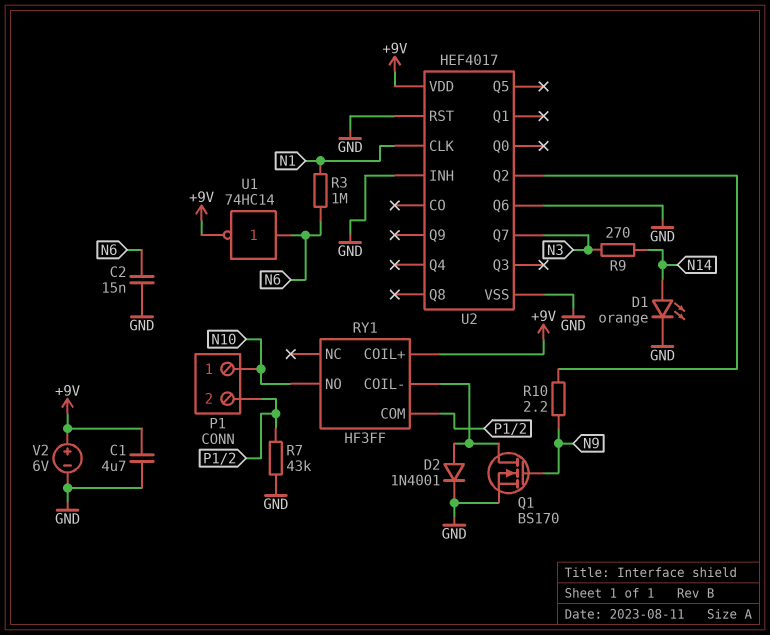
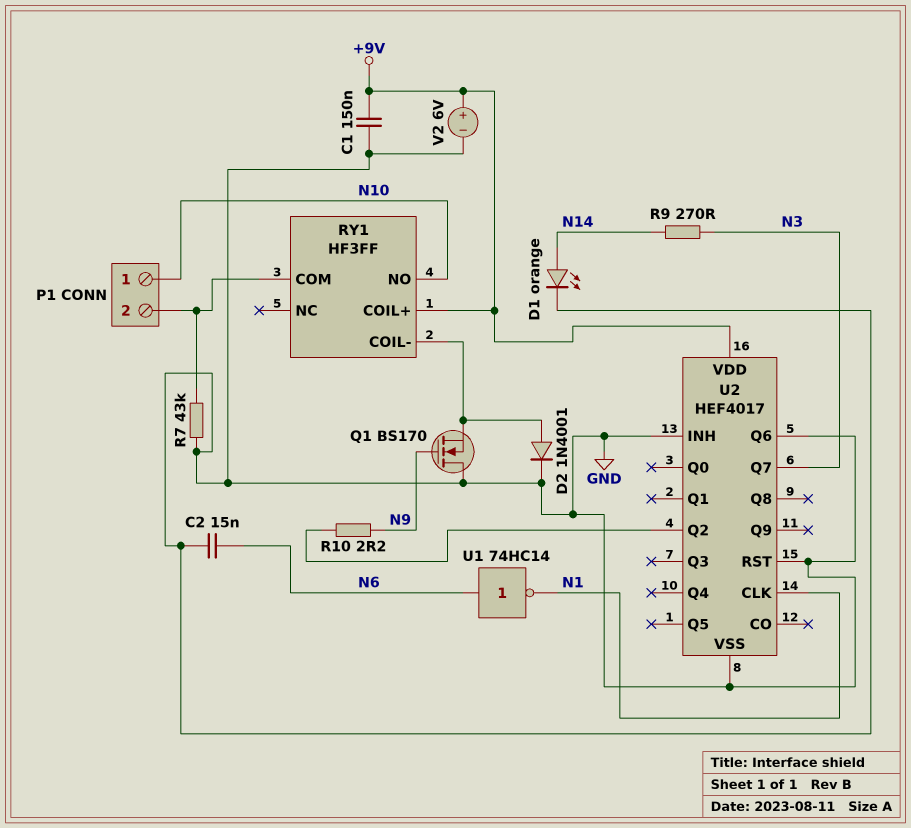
C1: 4.7uF (+9V, GND) -> 150nF (+9V, GND)
Q1: NMOS BS170 (G N9, D RY1/COIL-, S GND) -> NMOS BS170 (G N9, D GND, S RY1/COIL-)
R3: 1M (N1, N6) -> none
U1: NOT 74HC14 (in N6, out +9V) -> NOT 74HC14 (in N6, out N1)

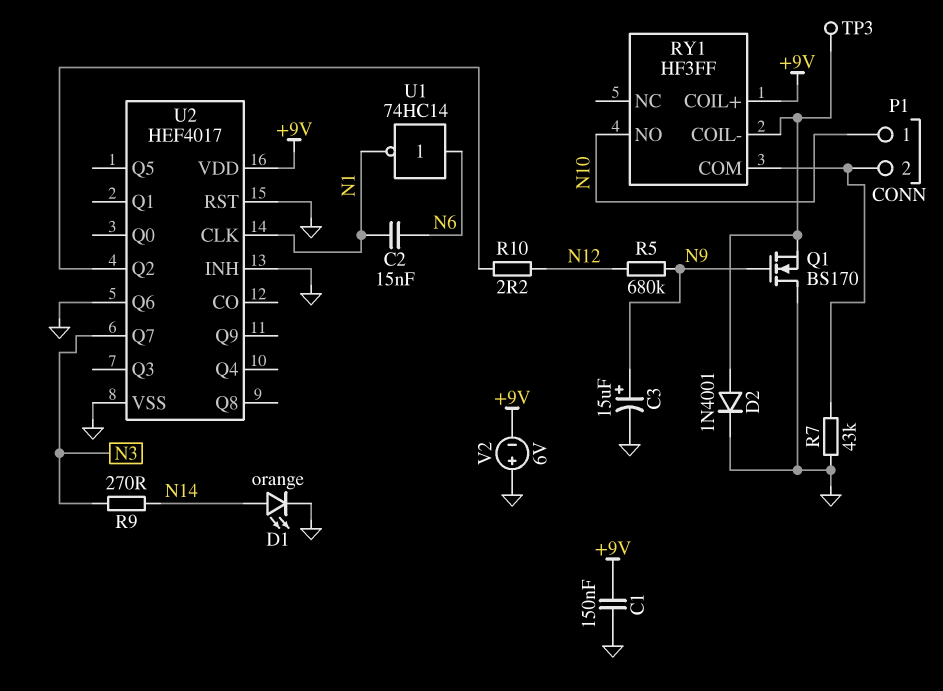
C2: 15nF (GND, N6) -> 15nF (N1, N6)
C3: none -> 15uF (plus N9, minus GND)
R5: none -> 680k (N9, N12)
R10: 2.2 (N9, U2/Q2) -> 2.2 (N12, U2/Q2)
TP3: none -> test point (RY1/COIL-)
V2: 6V (plus +9V, minus GND) -> 6V (plus GND, minus +9V)

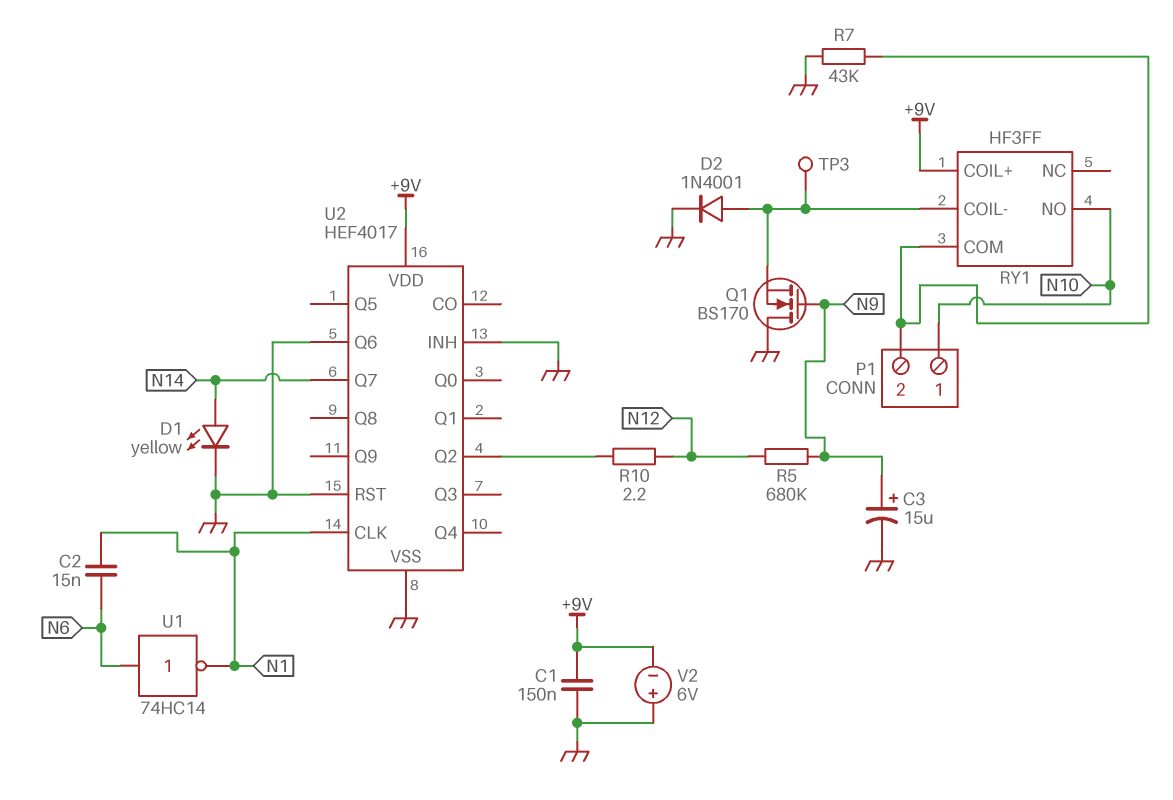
D1: LED orange (A N14, K GND) -> LED yellow (A N14, K GND)
R9: 270 (N3, N14) -> none
U2 pin Q7: N3 -> N14

